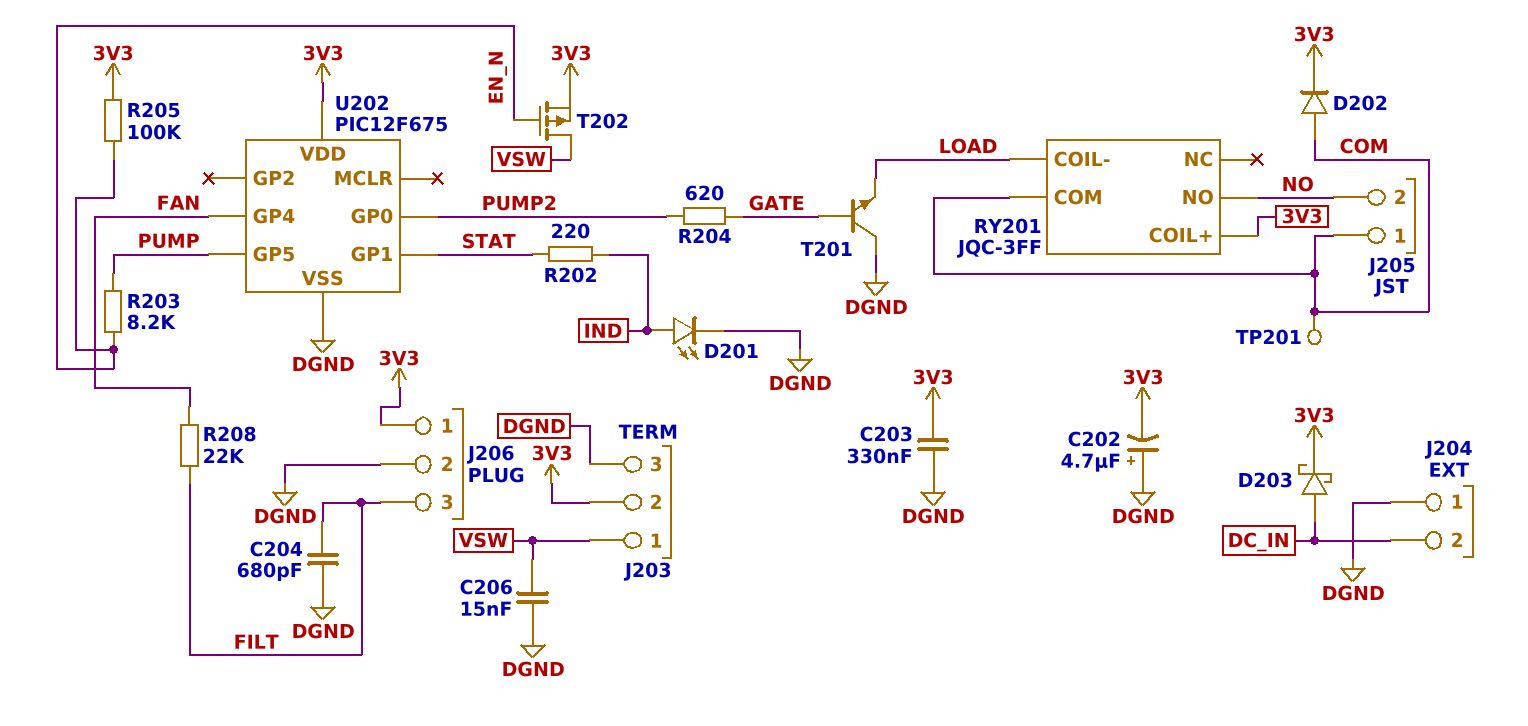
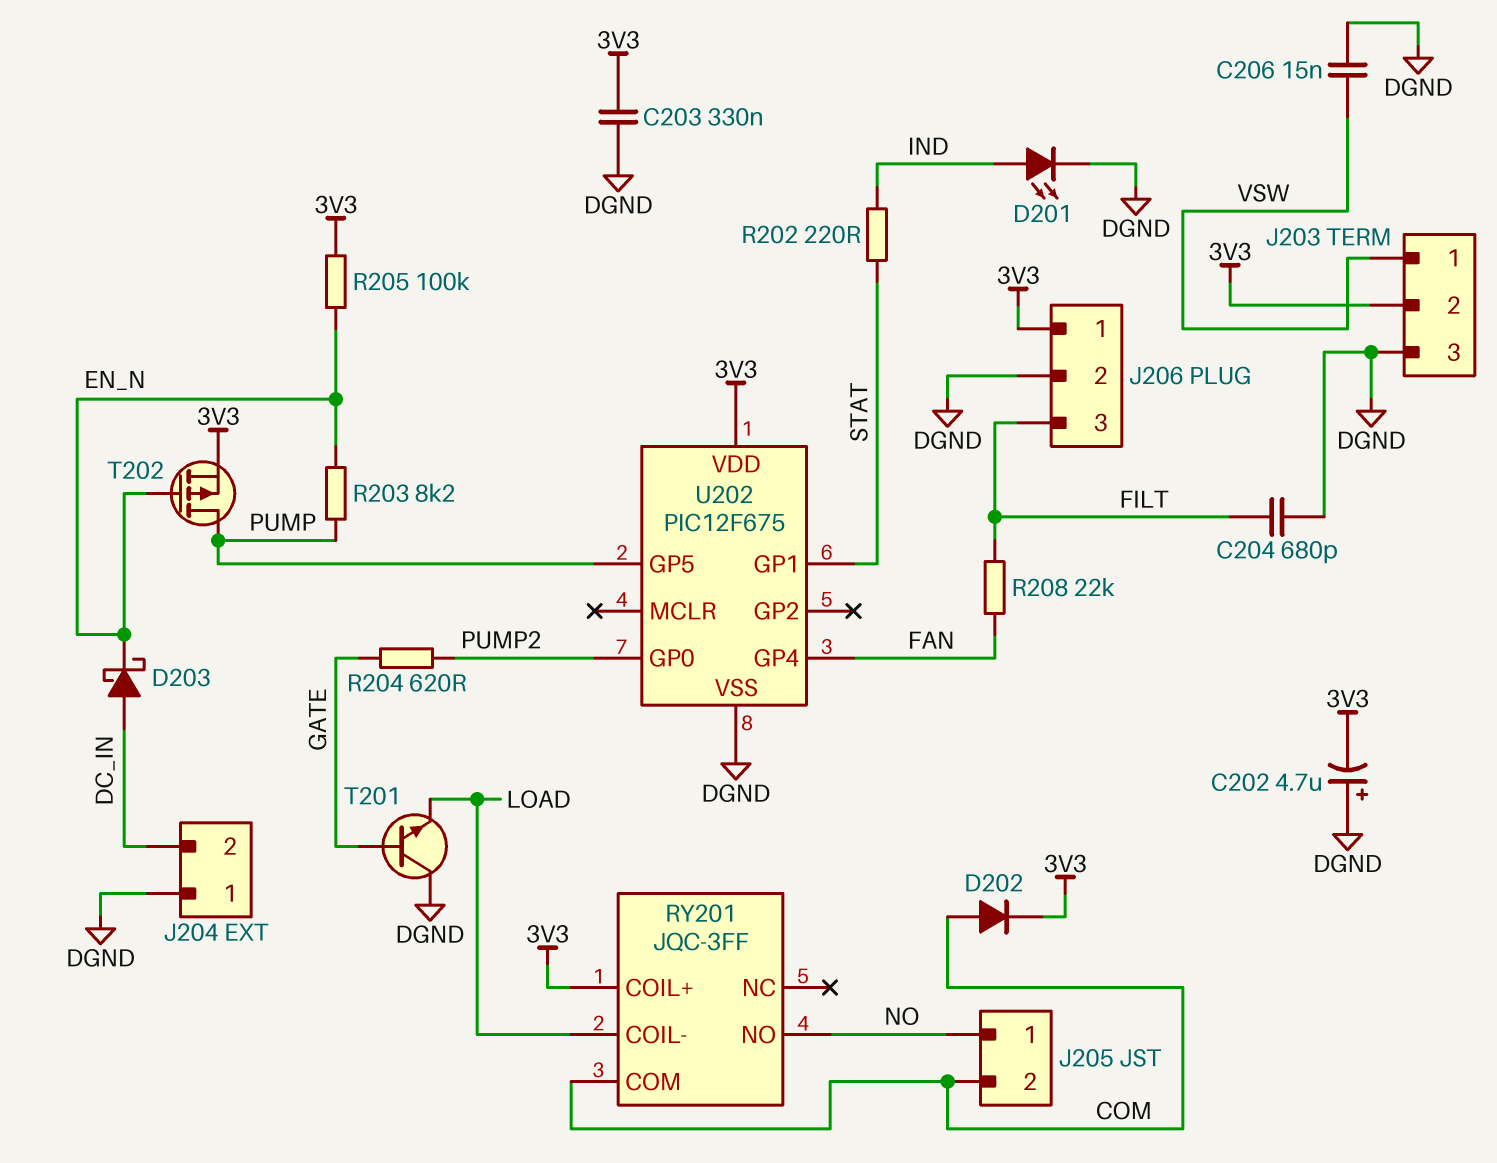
D203: schottky (A DC_IN, K 3V3) -> schottky (A DC_IN, K EN_N)
J205 pin 1: COM -> NO
J205 pin 2: NO -> COM
T202: PMOS (G EN_N, D VSW, S 3V3) -> PMOS (G EN_N, D PUMP, S 3V3)
TP201: test point (COM) -> none

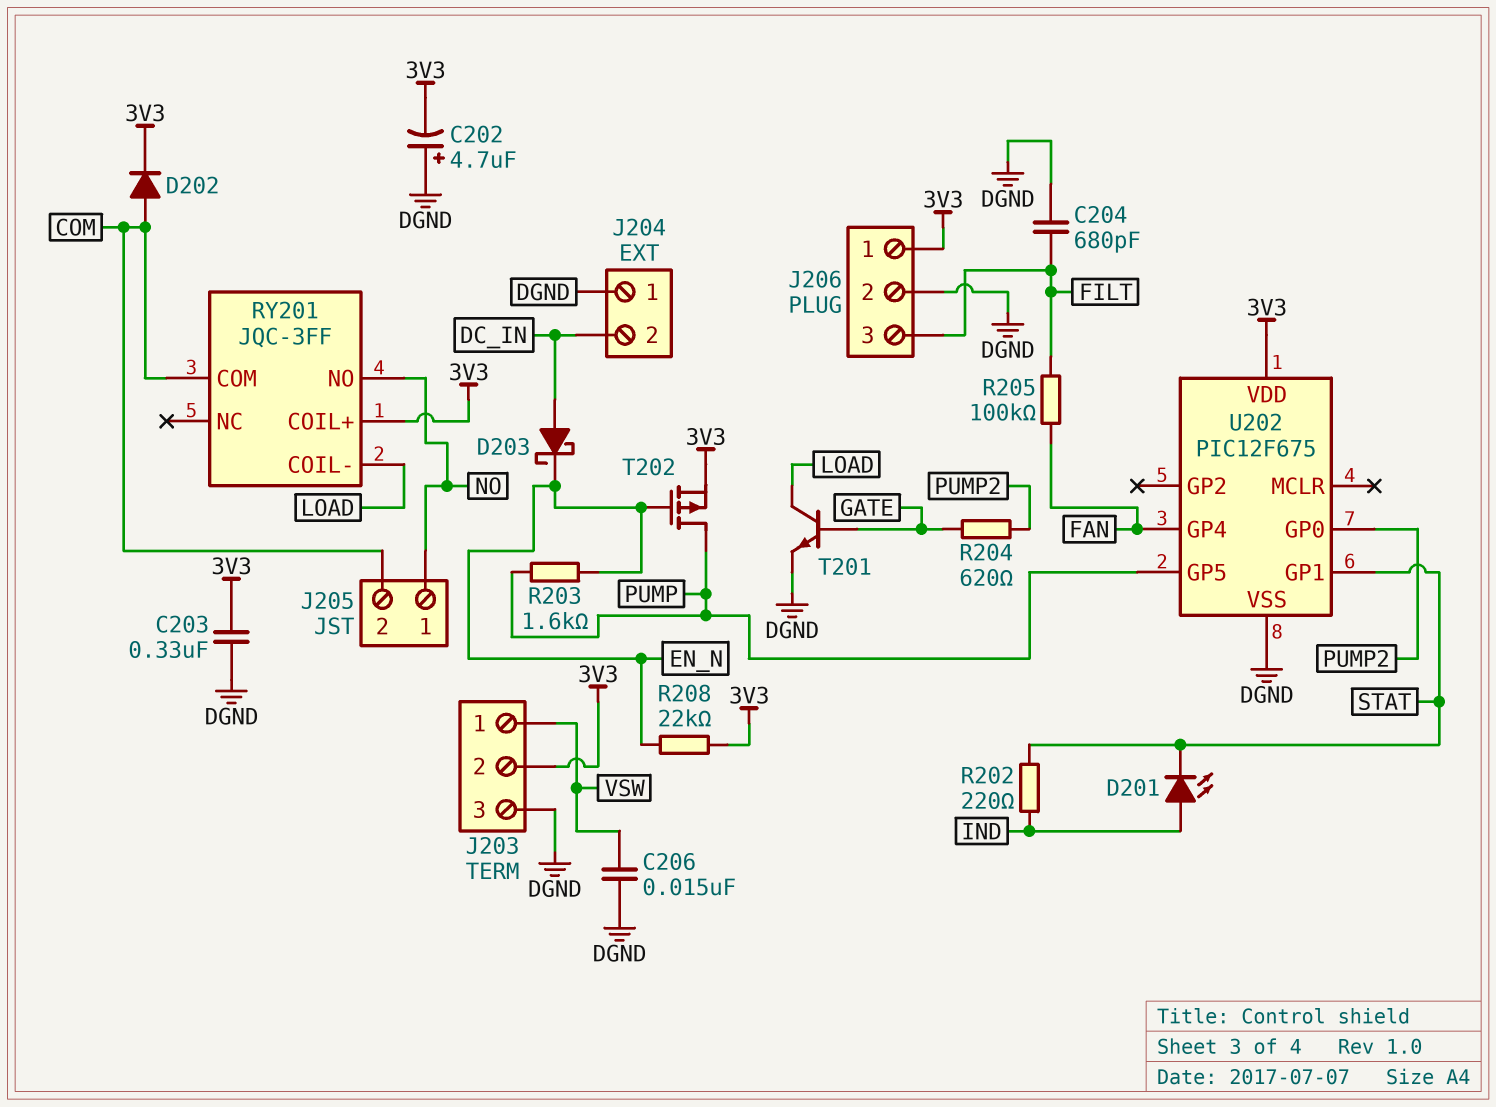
D201: LED (A IND, K DGND) -> LED (A IND, K STAT)
R203: 8.2k (EN_N, PUMP) -> 1.6k (EN_N, PUMP)
R205: 100k (3V3, EN_N) -> 100k (FAN, FILT)
R208: 22k (FAN, FILT) -> 22k (3V3, EN_N)
T201: NPN (B GATE, C DGND, E LOAD) -> NPN (B GATE, C LOAD, E DGND)

